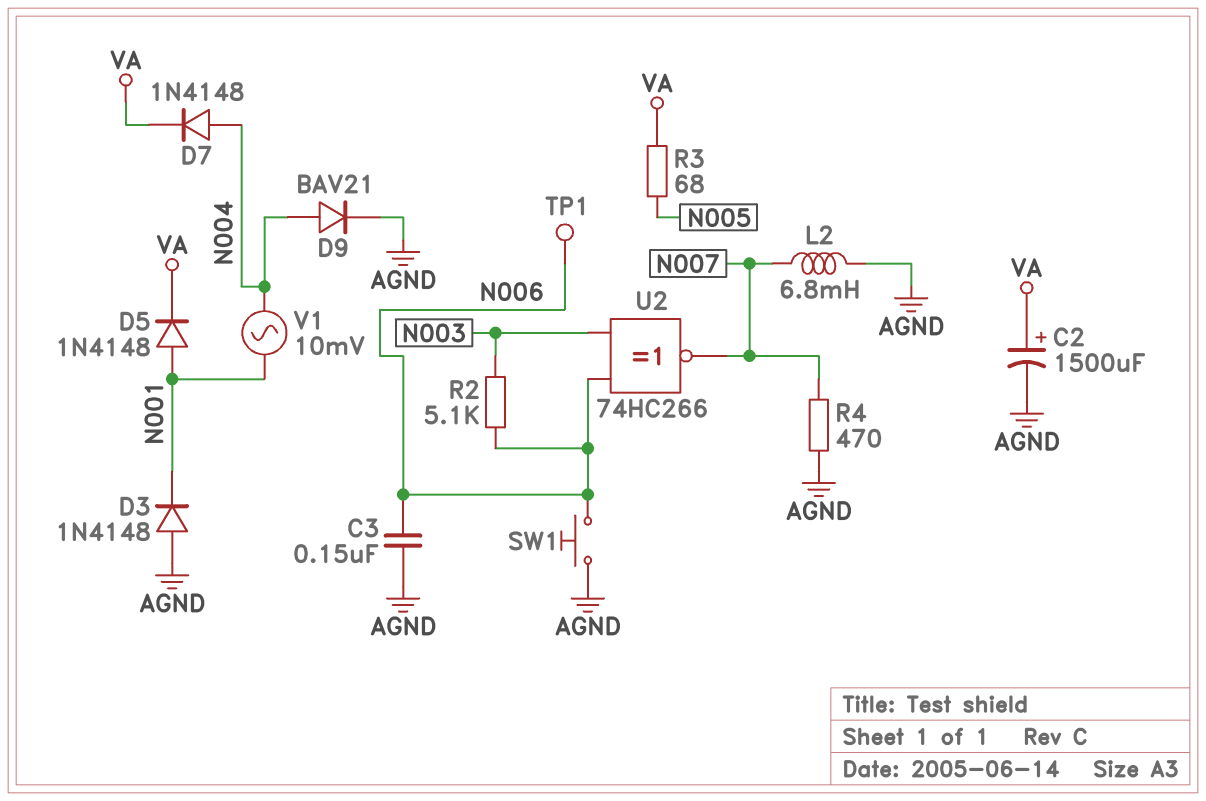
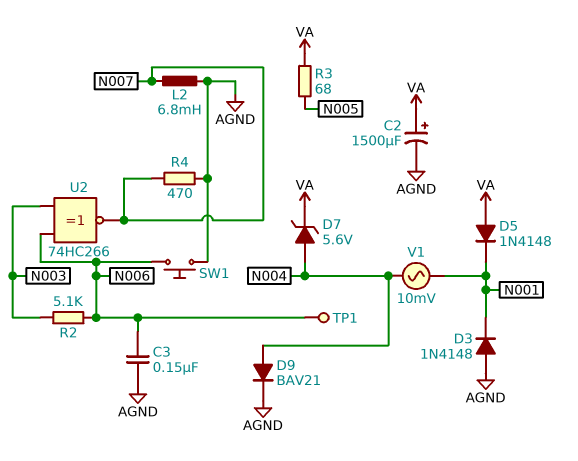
D5: diode 1N4148 (A N001, K VA) -> diode 1N4148 (A VA, K N001)
D7: diode 1N4148 (A N004, K VA) -> zener 5.6V (A N004, K VA)

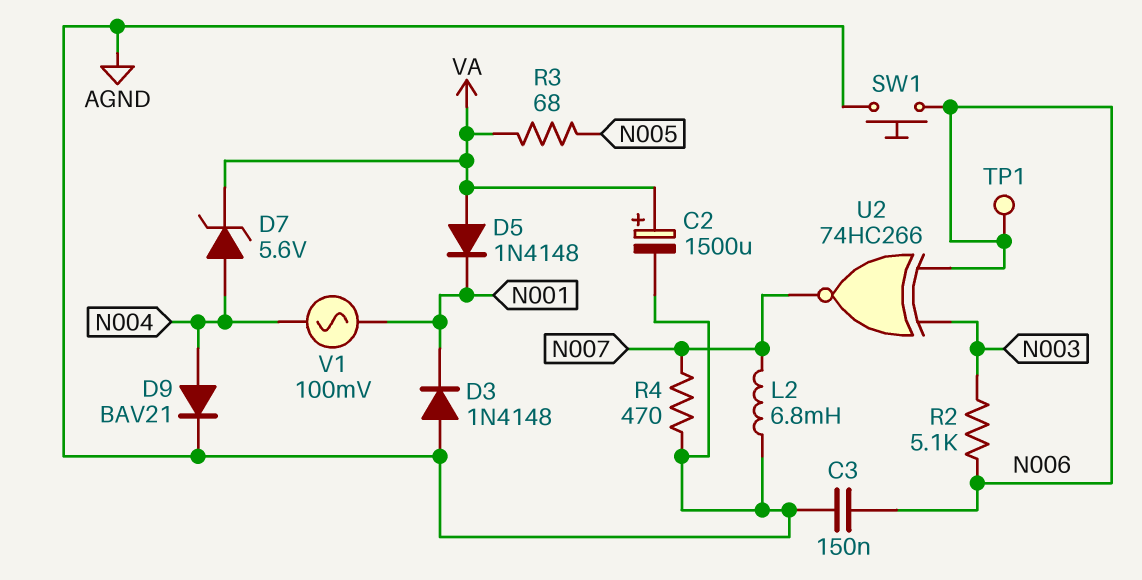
V1: AC 10mV (N001, N004) -> AC 100mV (N001, N004)

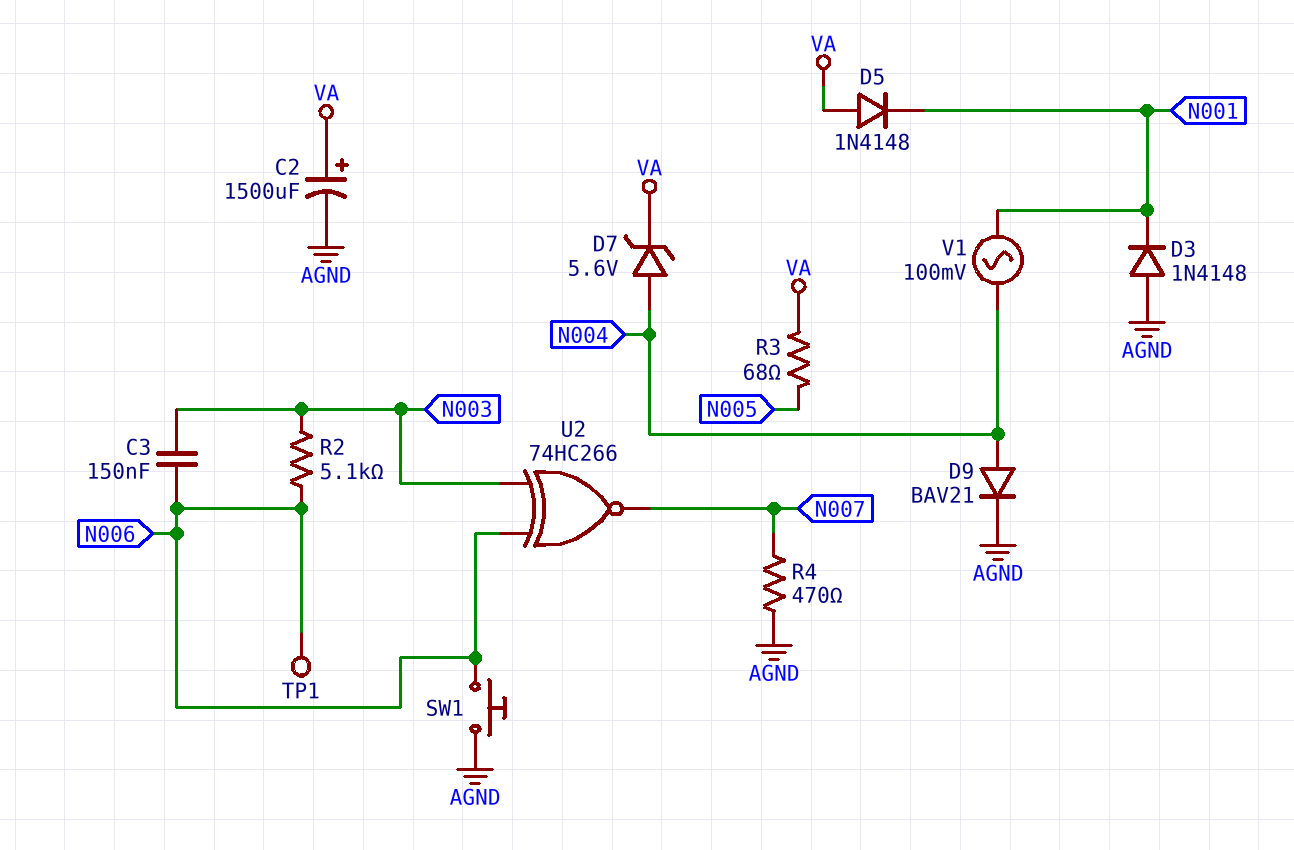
C3: 150nF (AGND, N006) -> 150nF (N003, N006)
L2: 6.8mH (AGND, N007) -> none

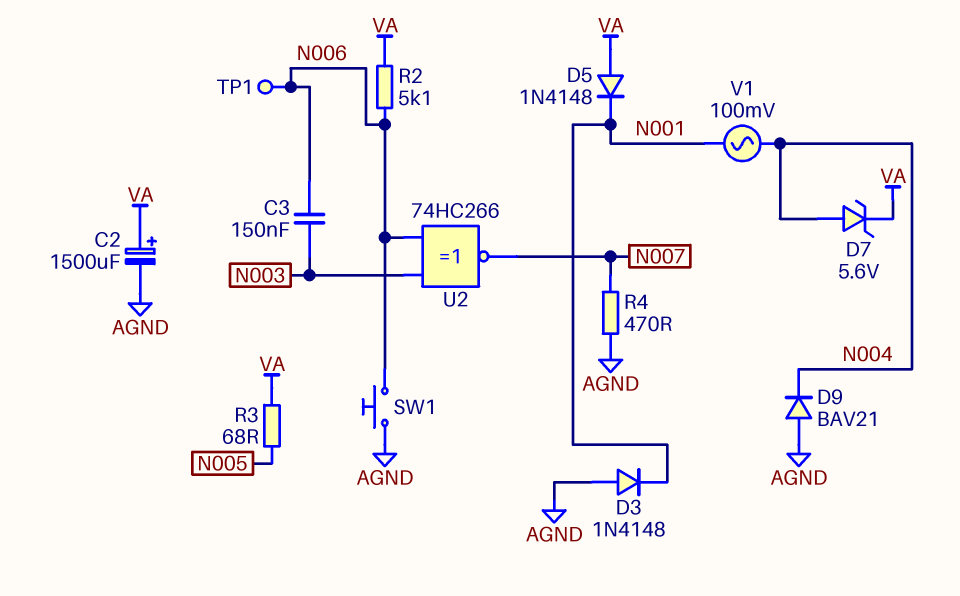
D9: diode BAV21 (A N004, K AGND) -> diode BAV21 (A AGND, K N004)
R2: 5.1k (N003, N006) -> 5.1k (N006, VA)

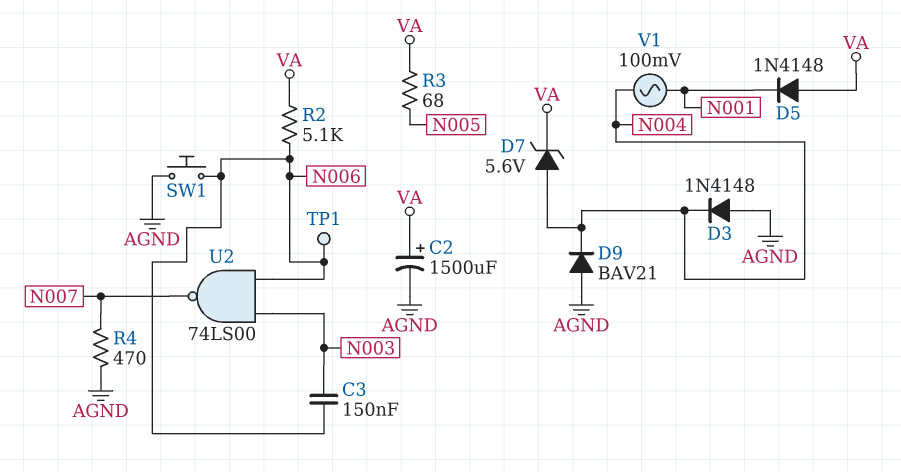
D3: diode 1N4148 (A AGND, K N001) -> diode 1N4148 (A AGND, K N004)
U2: XNOR 74HC266 (in N003, in N006, out N007) -> NAND 74LS00 (in N003, in N006, out N007)

